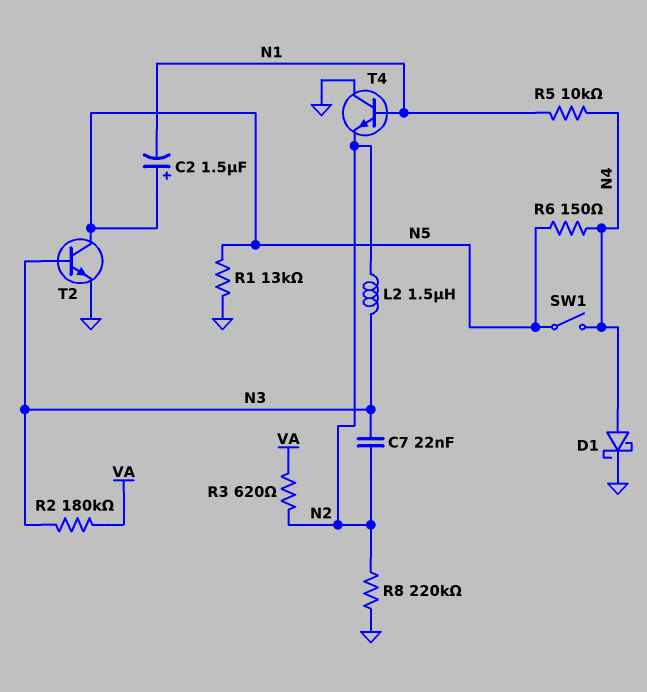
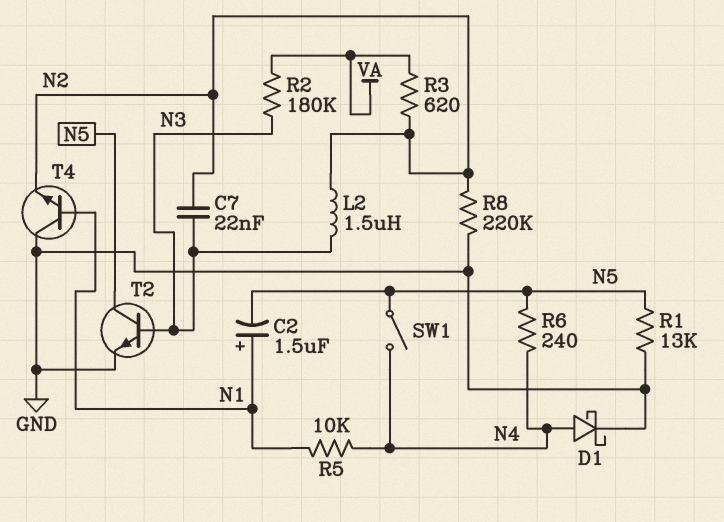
C2: 1.5uF (plus N5, minus N1) -> 1.5uF (plus N1, minus N5)
R6: 150 (N4, N5) -> 240 (N4, N5)

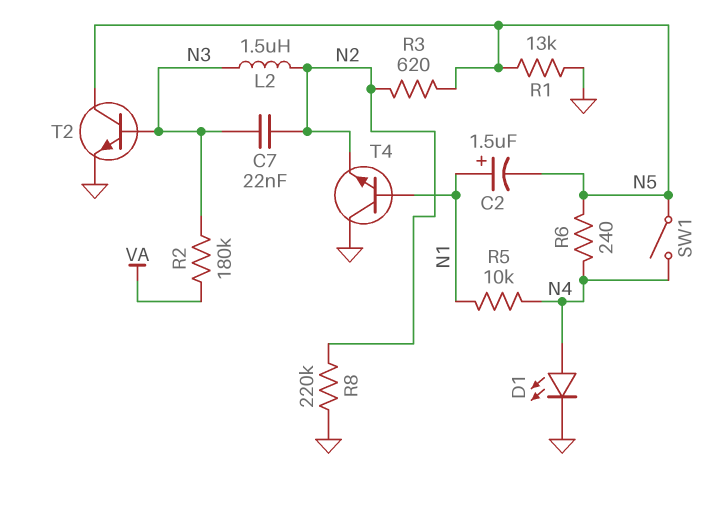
D1: schottky (A N4, K GND) -> LED (A N4, K GND)
R3: 620 (N2, VA) -> 620 (N2, N5)

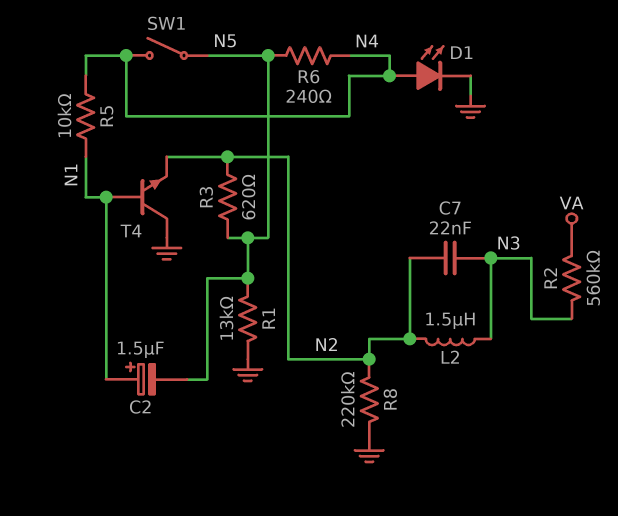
R2: 180k (N3, VA) -> 560k (N3, VA)
T2: NPN (B N3, C N5, E GND) -> none

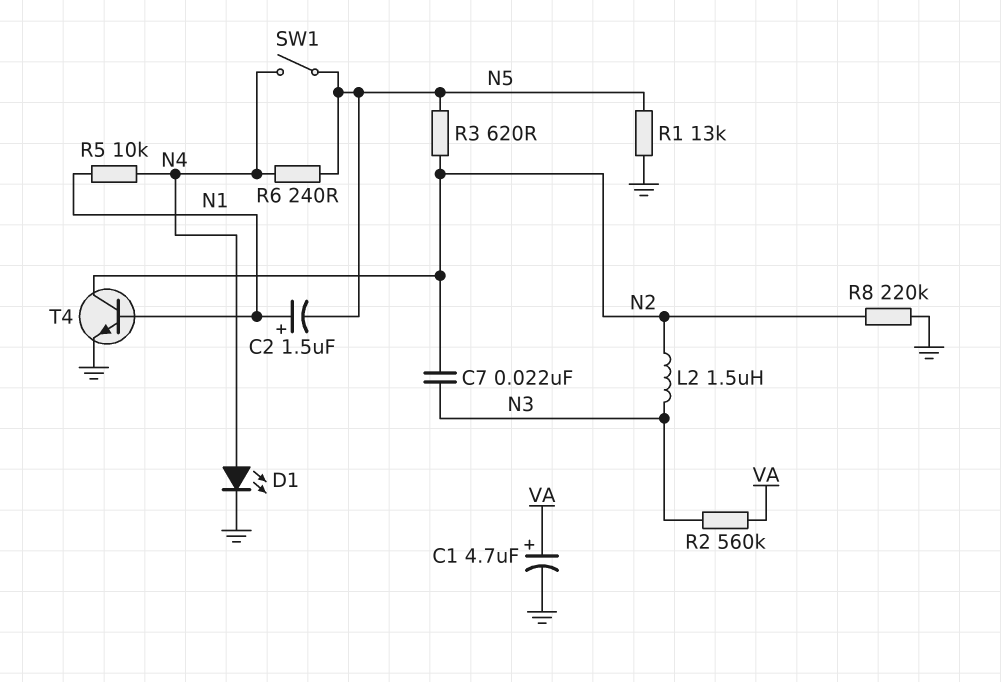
C1: none -> 4.7uF (plus VA, minus GND)
T4: NPN (B N1, C GND, E N2) -> NPN (B N1, C N2, E GND)

